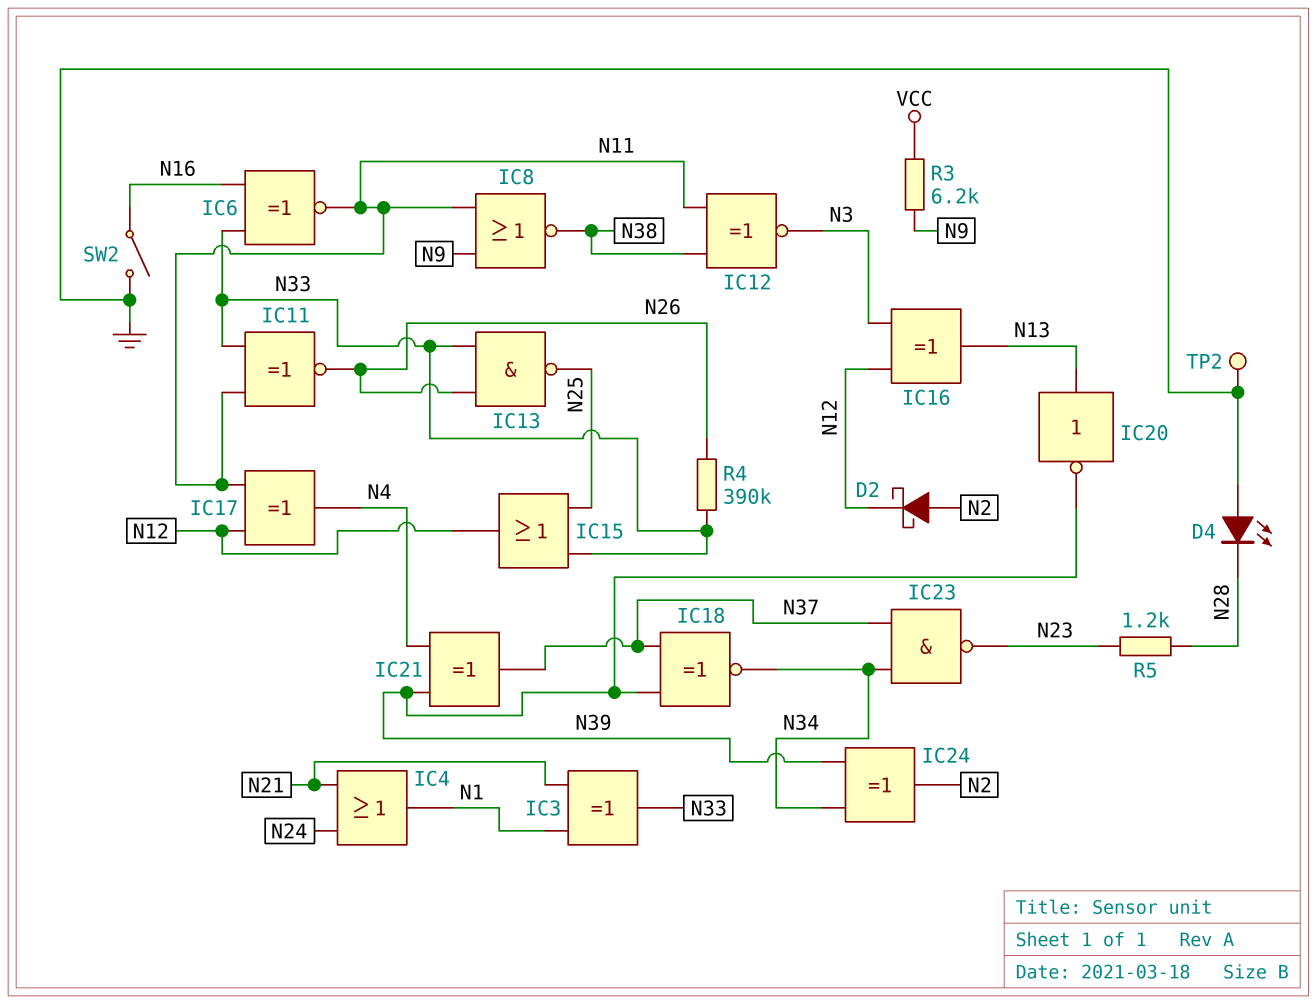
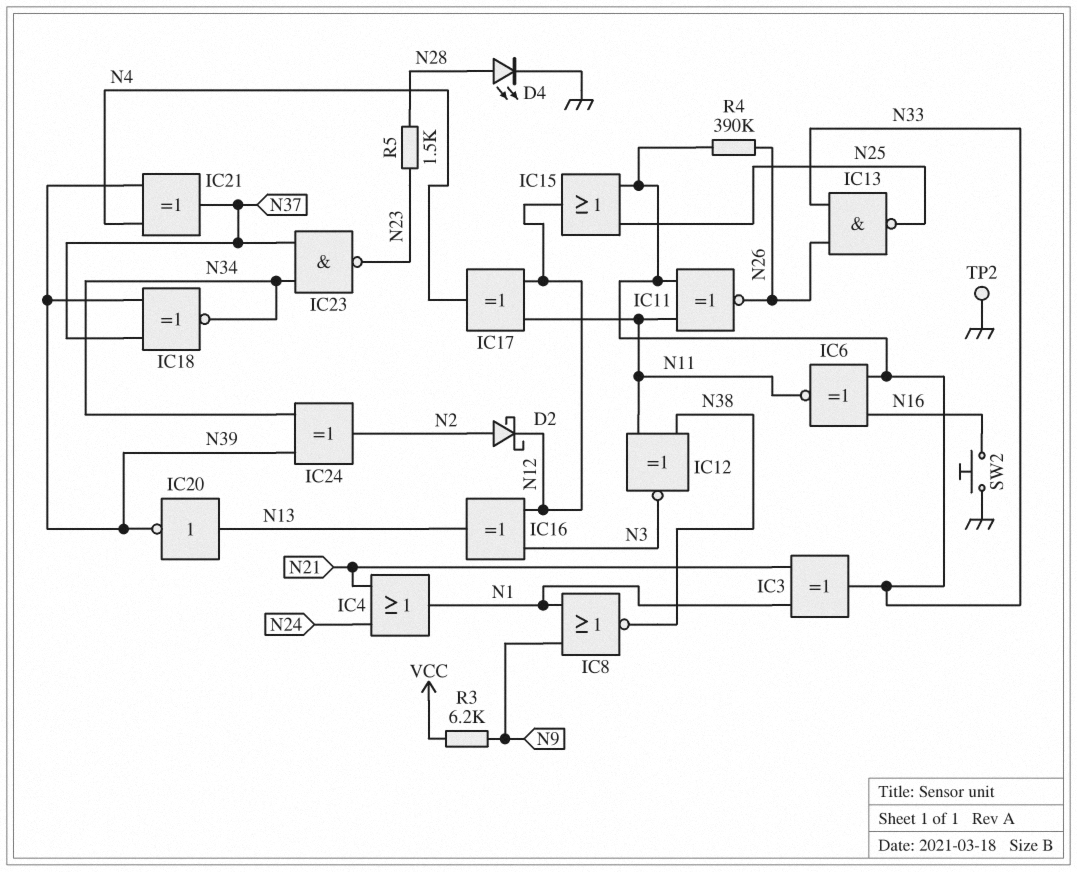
D4: LED (A GND, K N28) -> LED (A N28, K GND)
IC8: NOR (in N9, in N11, out N38) -> NOR (in N1, in N9, out N38)
R5: 1.2k (N23, N28) -> 1.5k (N23, N28)
SW2: switch (GND, N16) -> button (GND, N16)

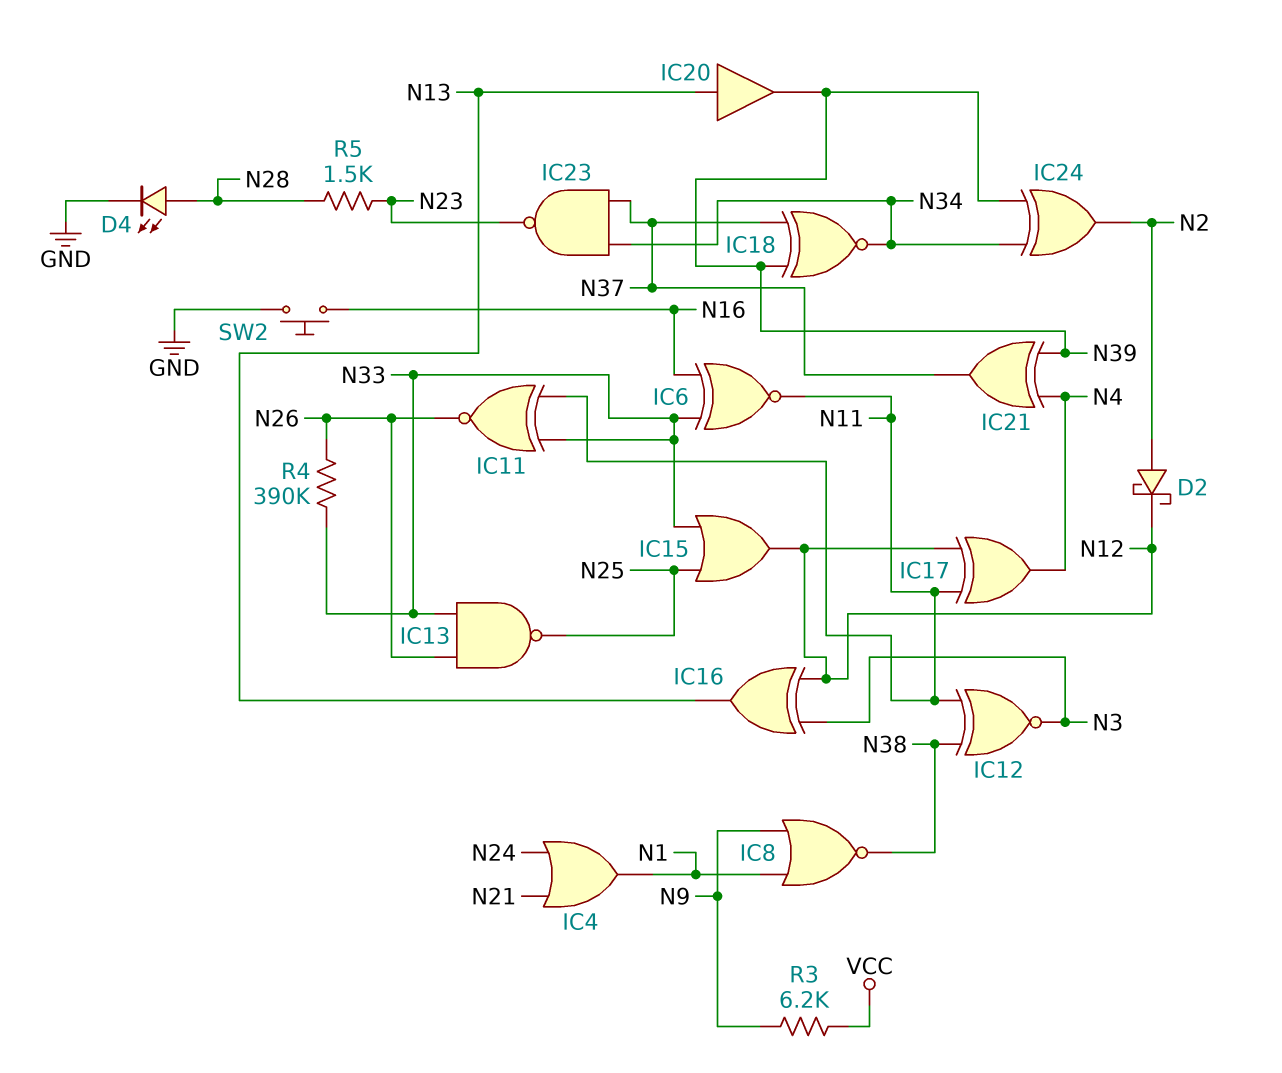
IC3: XOR (in N1, in N21, out N33) -> none
IC20: NOT (in N13, out N39) -> buffer (in N13, out N39)
TP2: test point (GND) -> none

